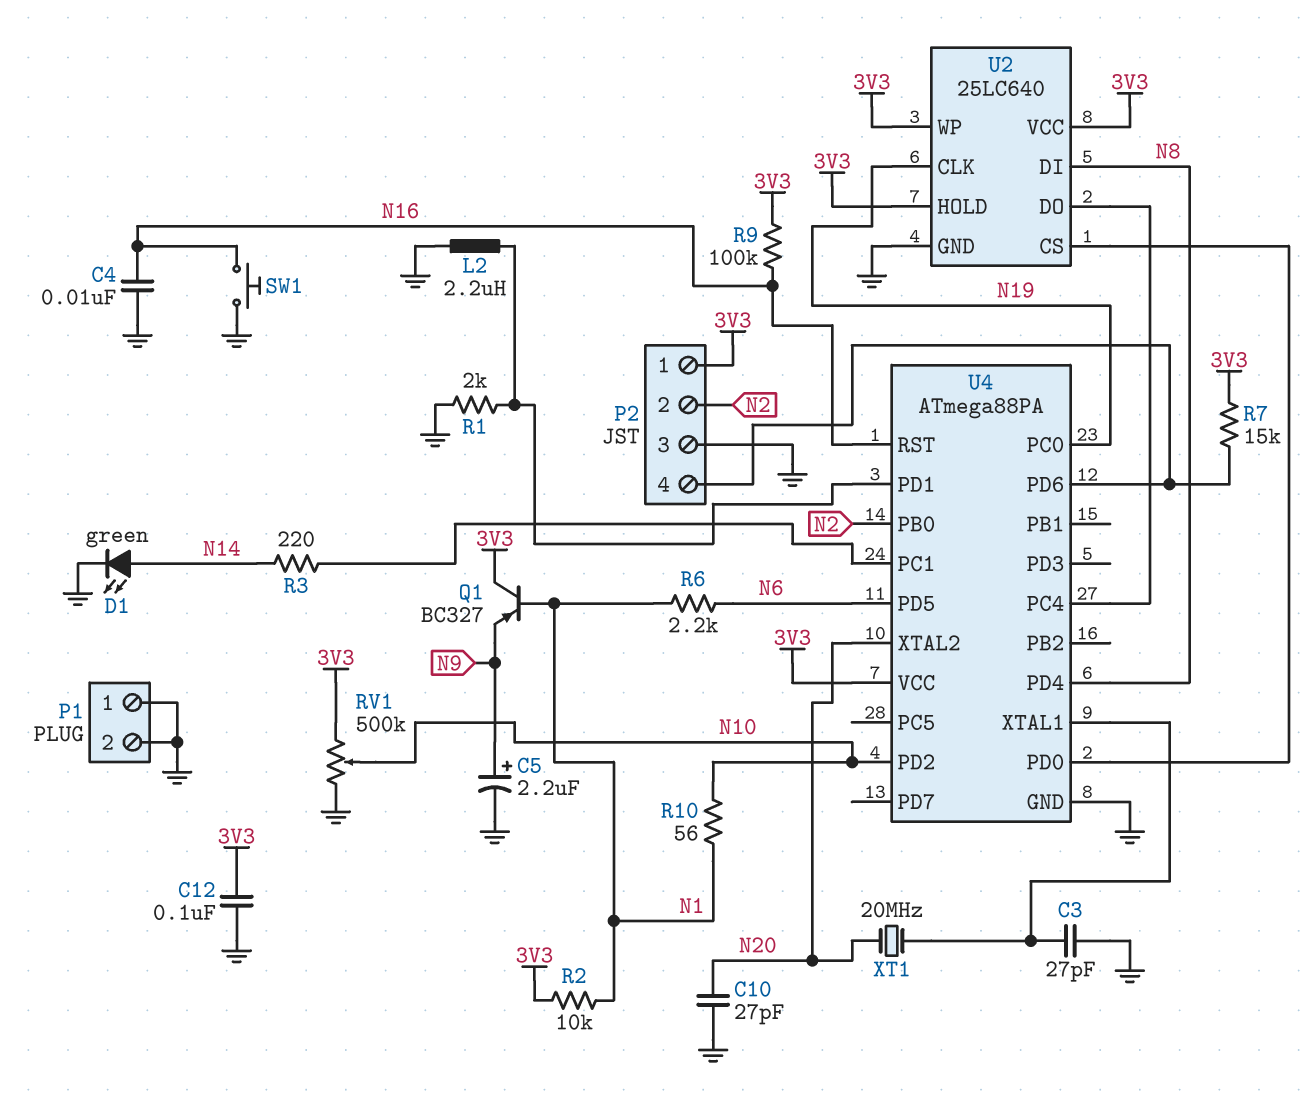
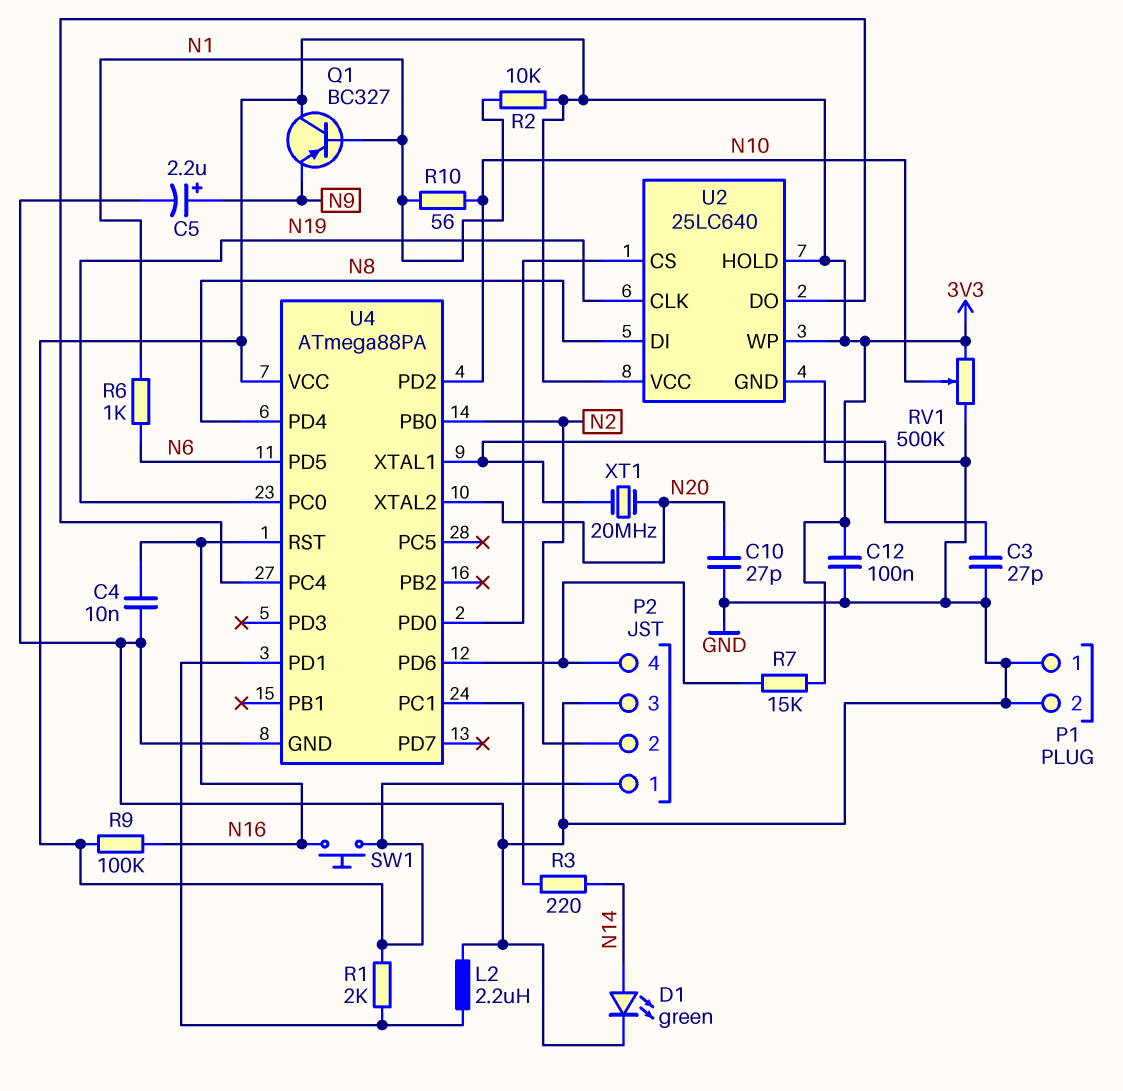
R1: 2k (GND, U4/PD1) -> 2k (3V3, U4/PD1)
R6: 2.2k (N1, N6) -> 1k (N1, N6)
SW1: button (GND, N16) -> button (3V3, N16)

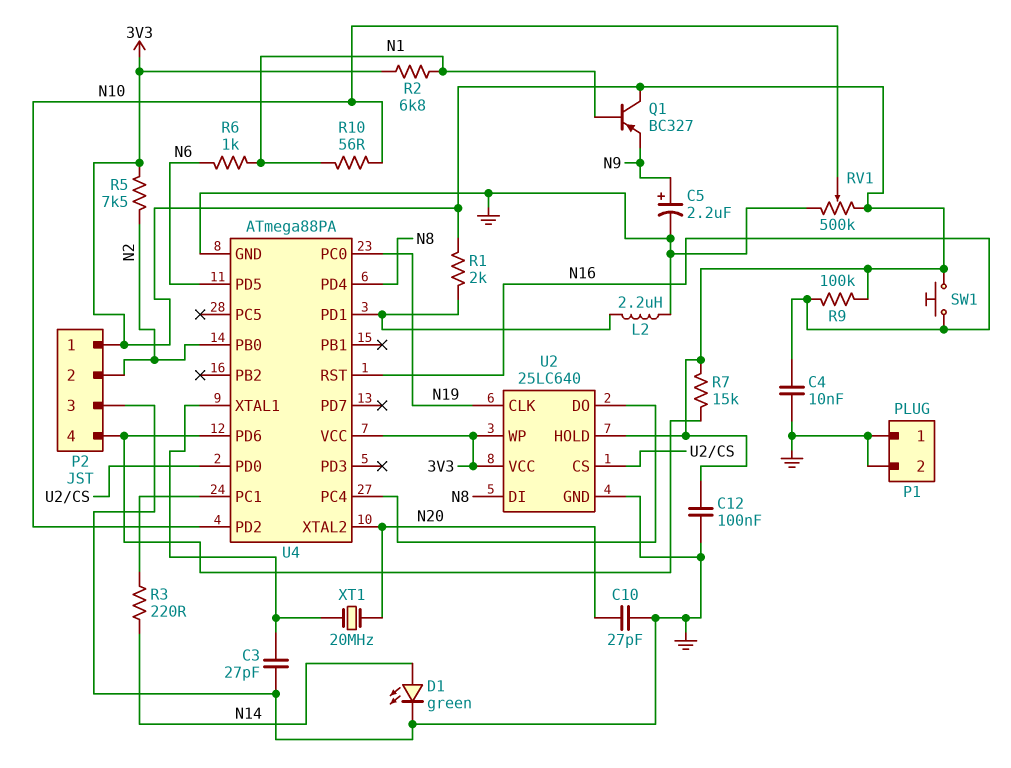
R2: 10k (3V3, N1) -> 6.8k (3V3, N1)
R5: none -> 7.5k (3V3, N2)

